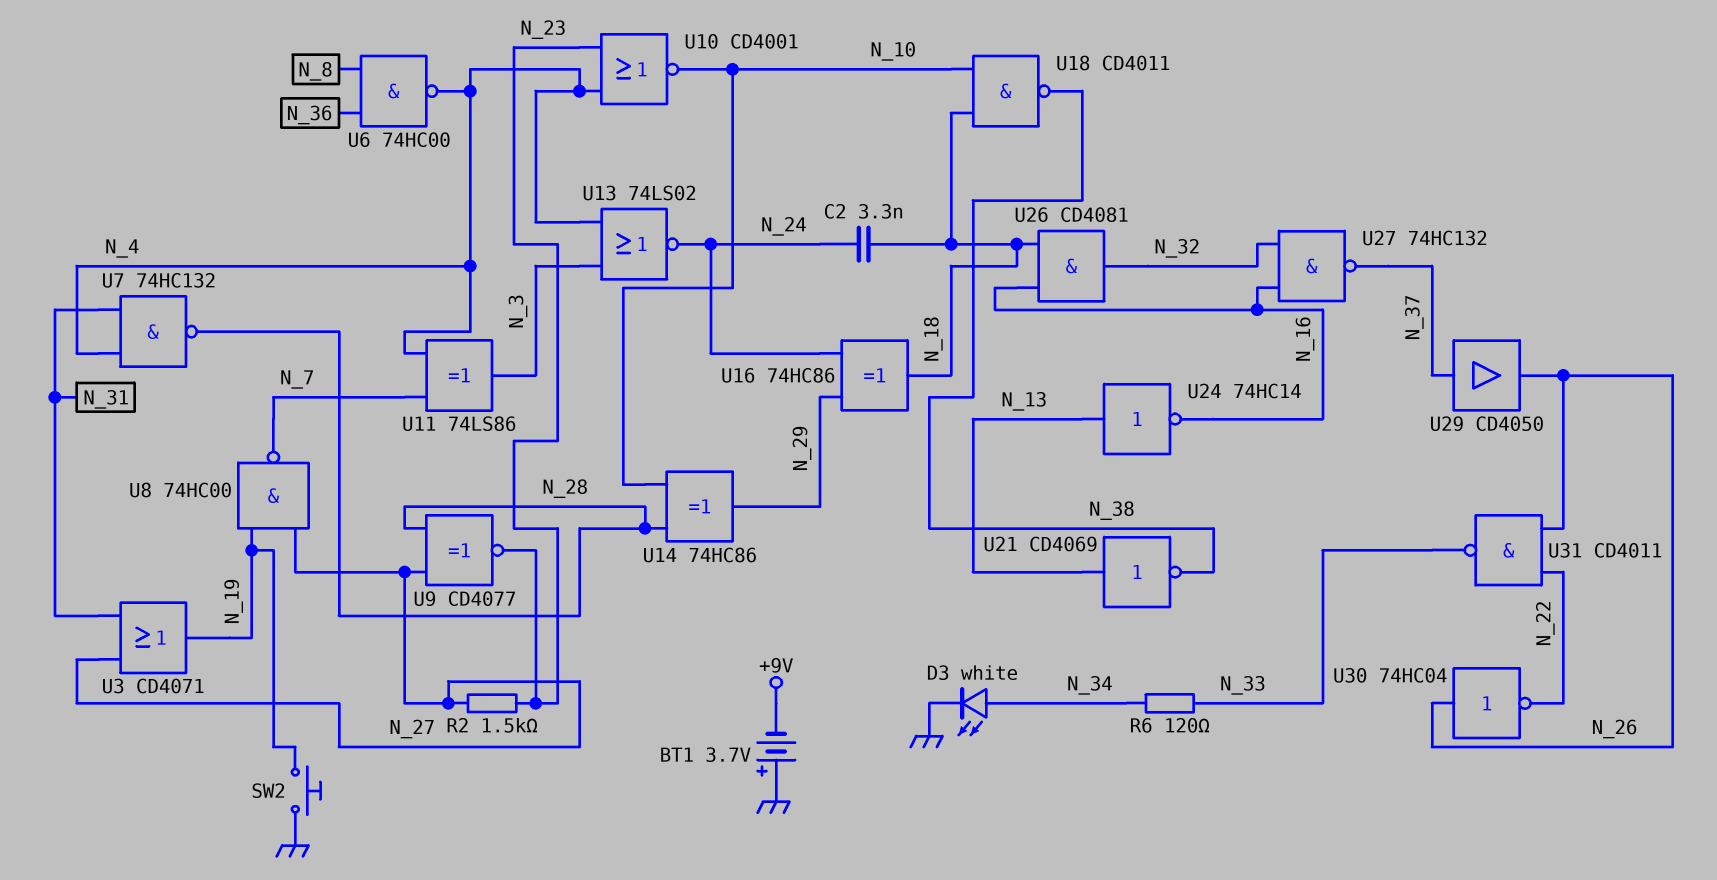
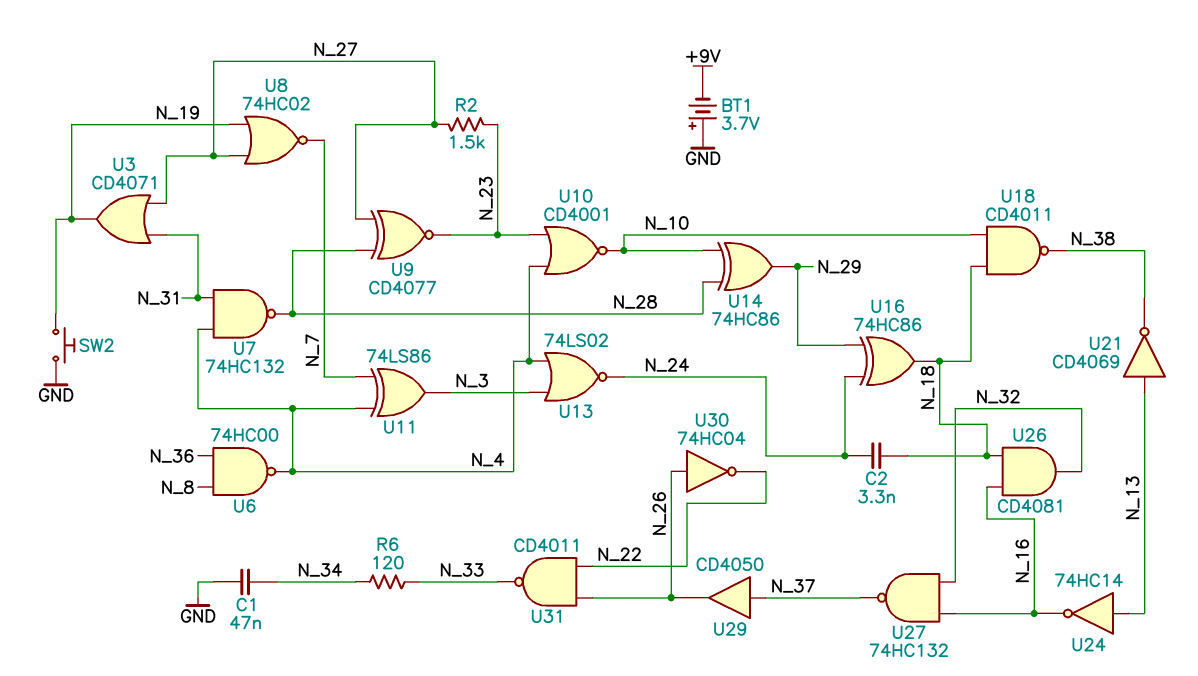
C1: none -> 47nF (GND, N_34)
D3: LED white (A N_34, K GND) -> none
U8: NAND 74HC00 (in N_19, in N_27, out N_7) -> NOR 74HC02 (in N_19, in N_27, out N_7)

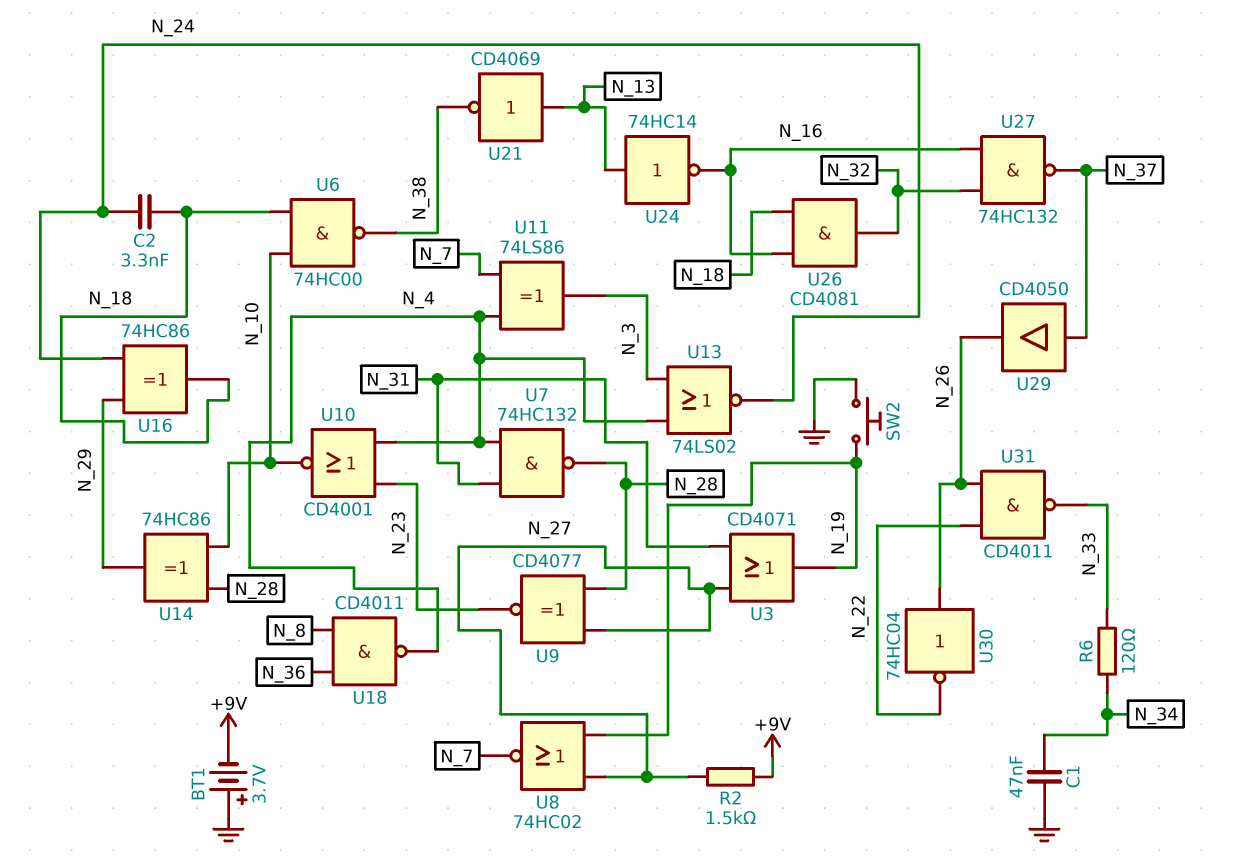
R2: 1.5k (N_23, N_27) -> 1.5k (+9V, N_27)
U6: NAND 74HC00 (in N_8, in N_36, out N_4) -> NAND 74HC00 (in N_10, in N_18, out N_38)
U18: NAND CD4011 (in N_10, in N_18, out N_38) -> NAND CD4011 (in N_8, in N_36, out N_4)

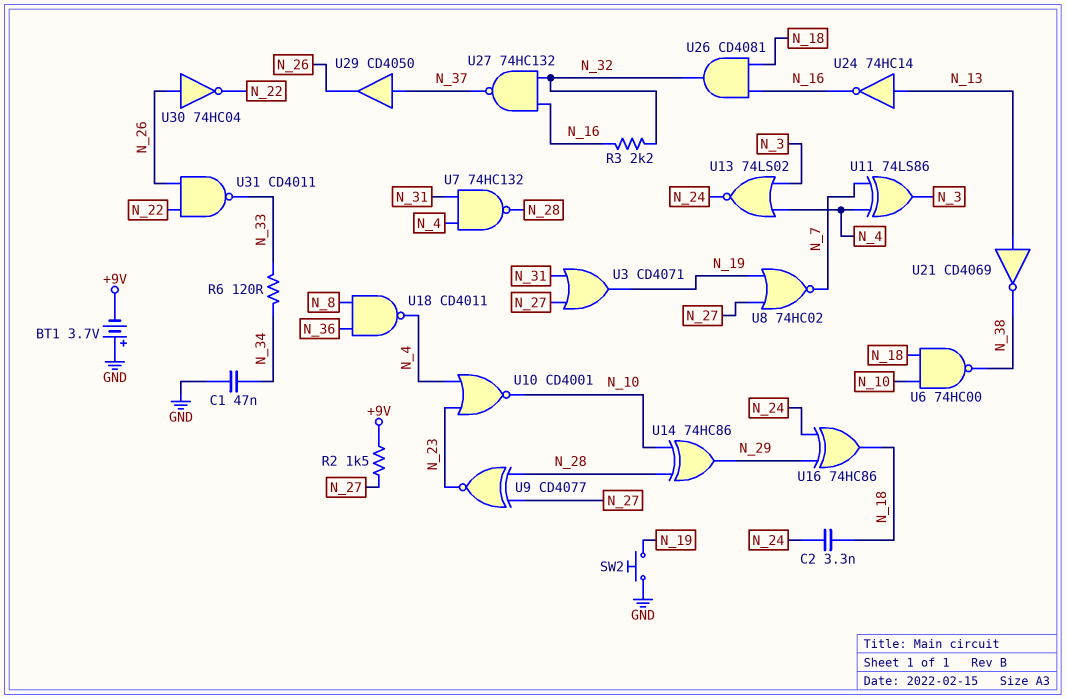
R3: none -> 2.2k (N_16, N_32)

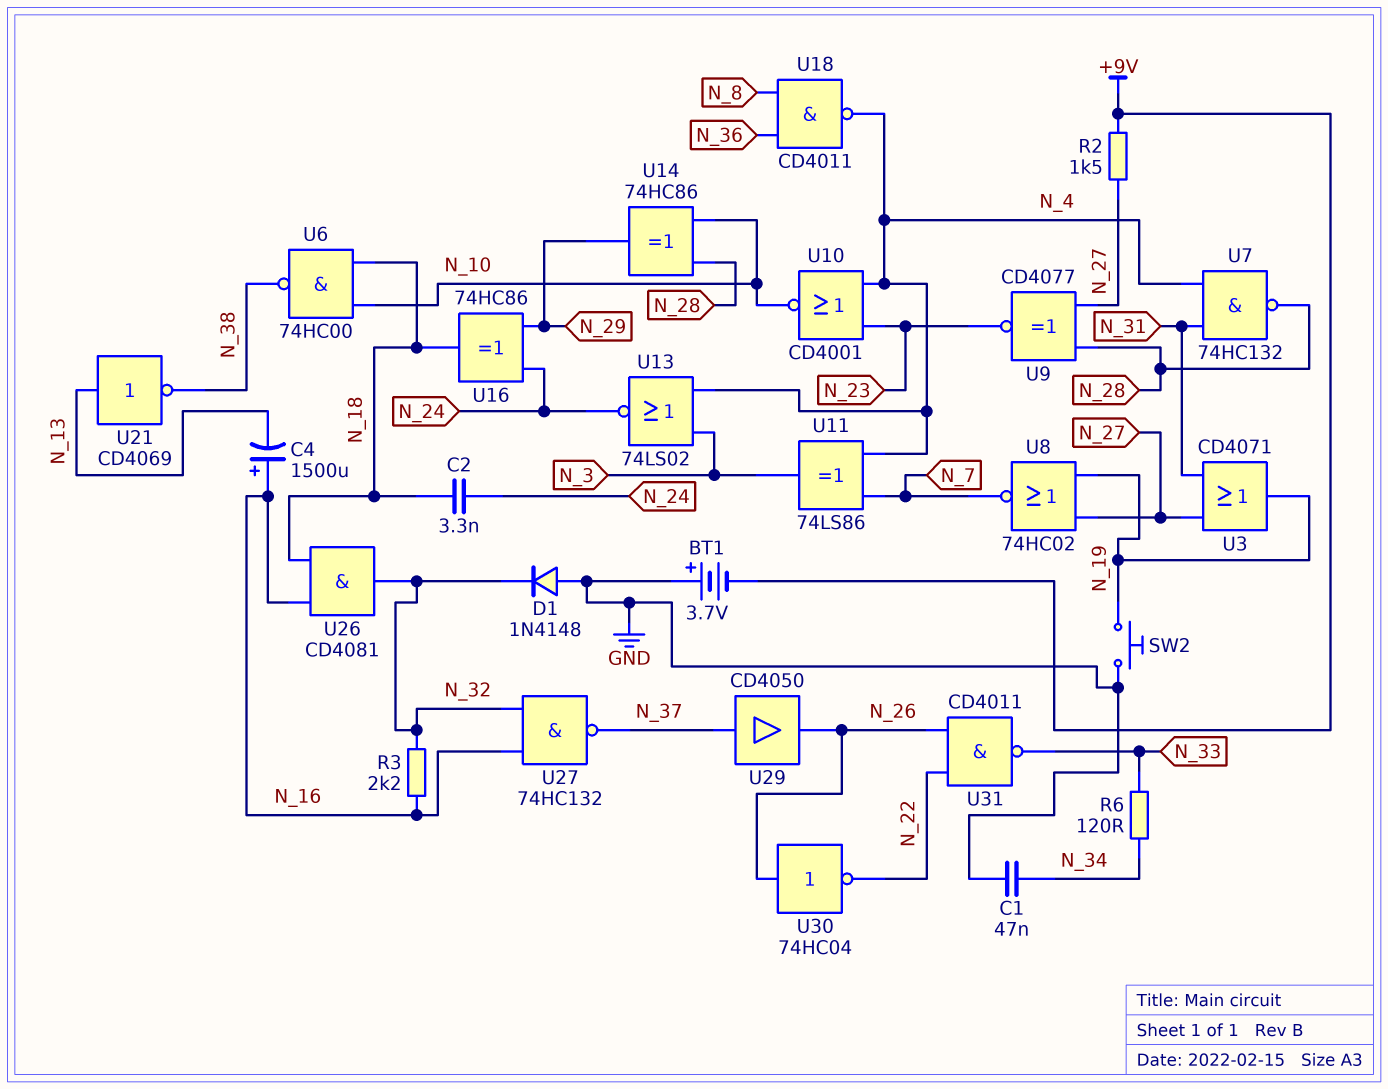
C4: none -> 1500uF (plus N_16, minus N_13)
D1: none -> diode 1N4148 (A GND, K N_32)
U24: NOT 74HC14 (in N_13, out N_16) -> none

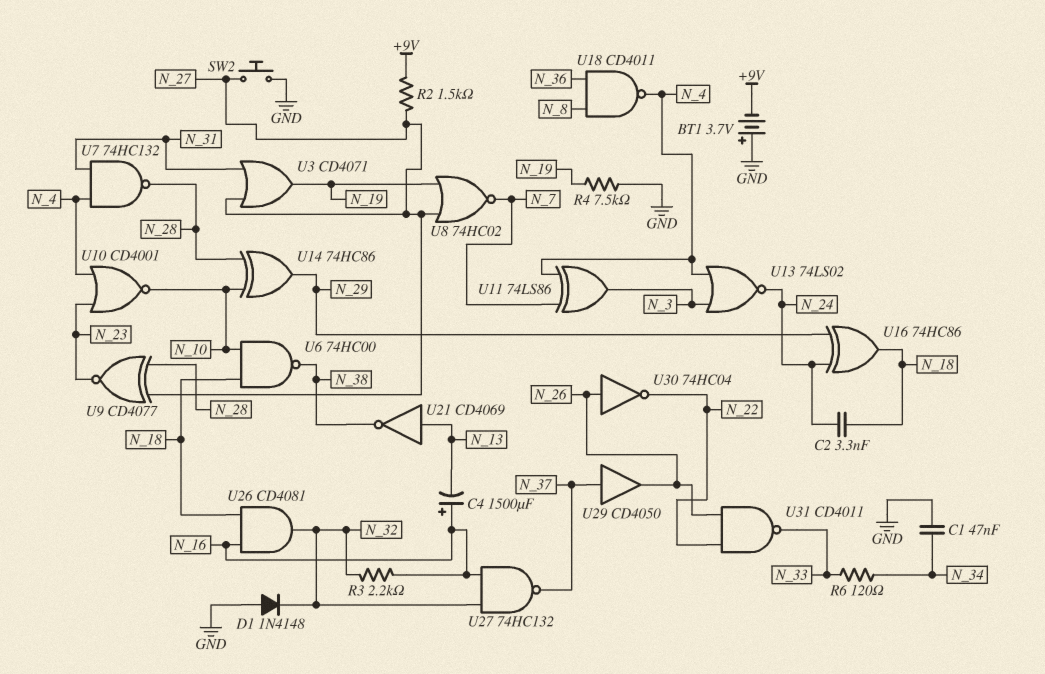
R4: none -> 7.5k (GND, N_19)
SW2: button (GND, N_19) -> button (GND, N_27)

